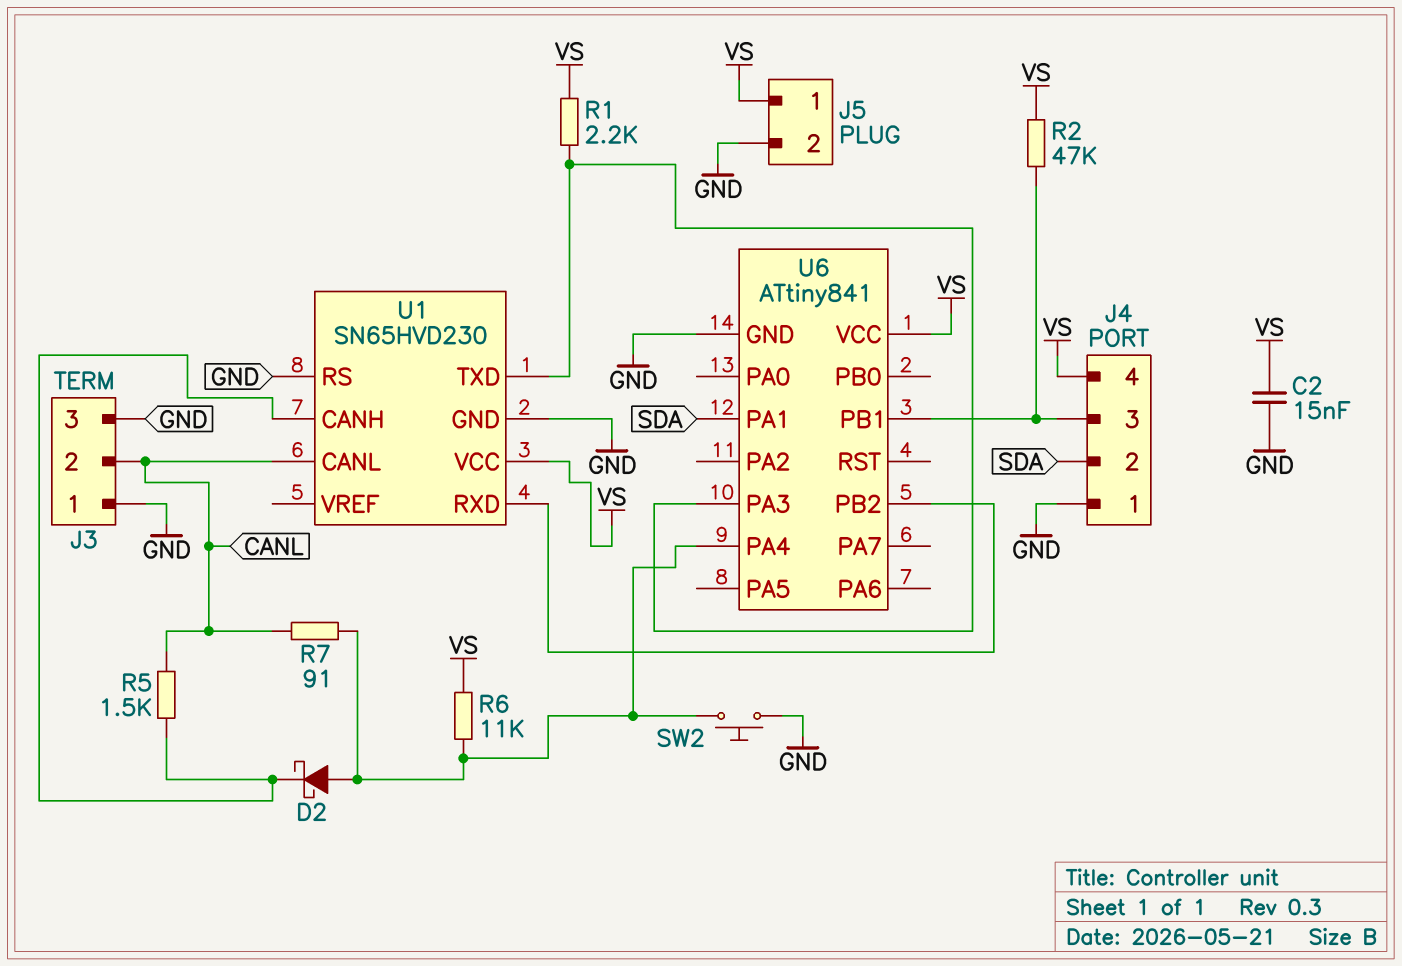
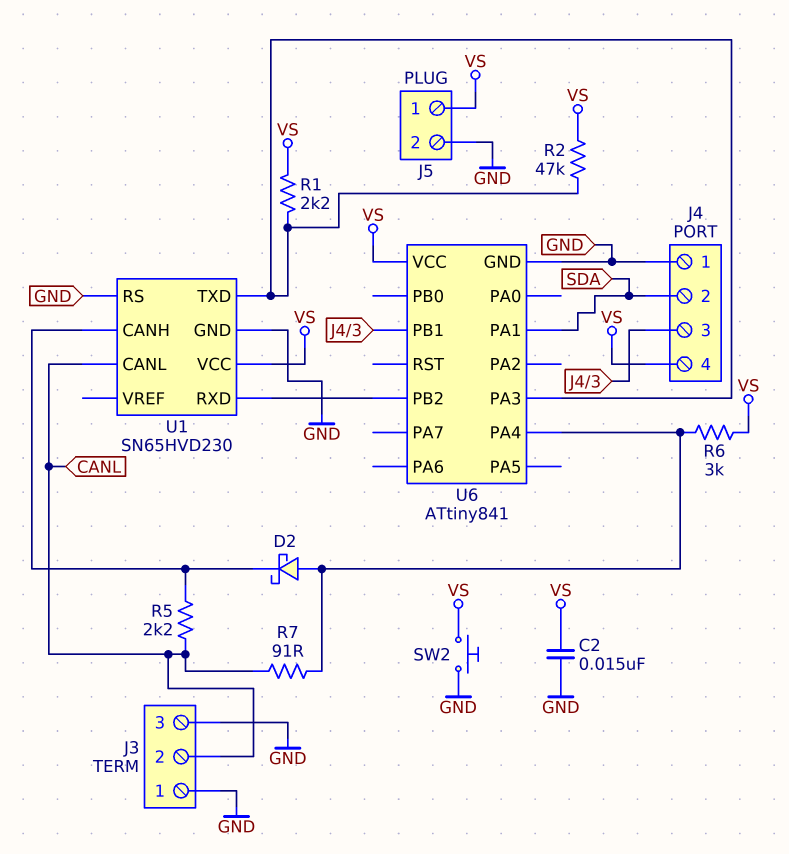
R2: 47k (J4/3, VS) -> 47k (U1/TXD, VS)
R5: 1.5k (CANL, U1/CANH) -> 2.2k (CANL, U1/CANH)
R6: 11k (U6/PA4, VS) -> 3k (U6/PA4, VS)
SW2: button (GND, U6/PA4) -> button (GND, VS)

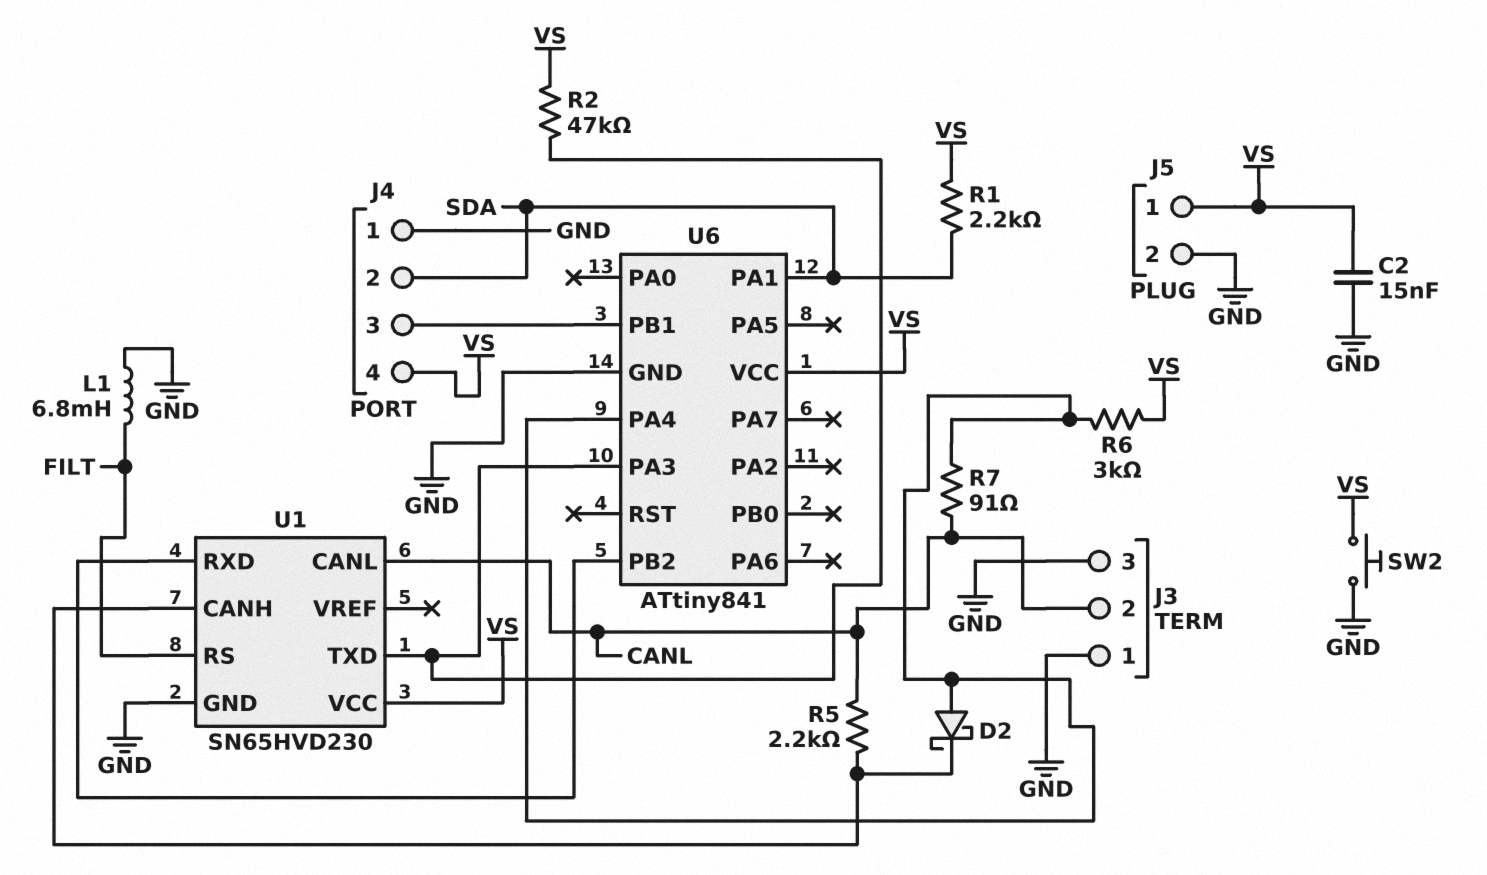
L1: none -> 6.8mH (FILT, GND)
R1: 2.2k (U1/TXD, VS) -> 2.2k (SDA, VS)
U1 pin RS: GND -> FILT

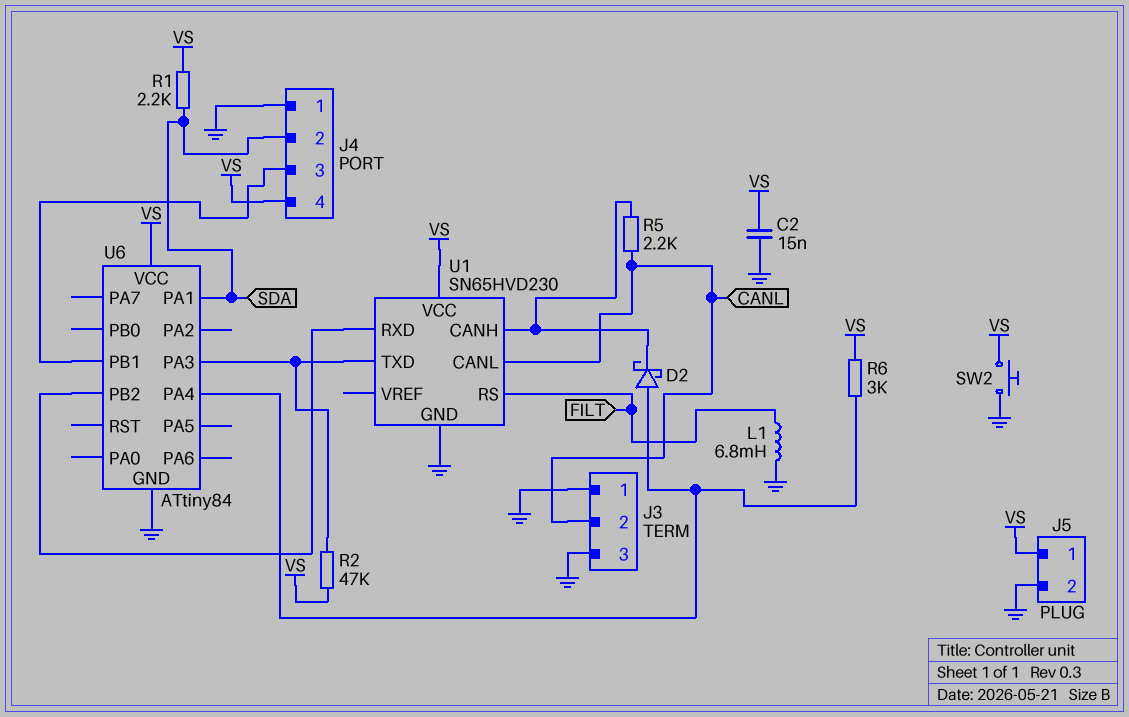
R7: 91 (CANL, U6/PA4) -> none
U6: ATtiny841 -> ATtiny84

